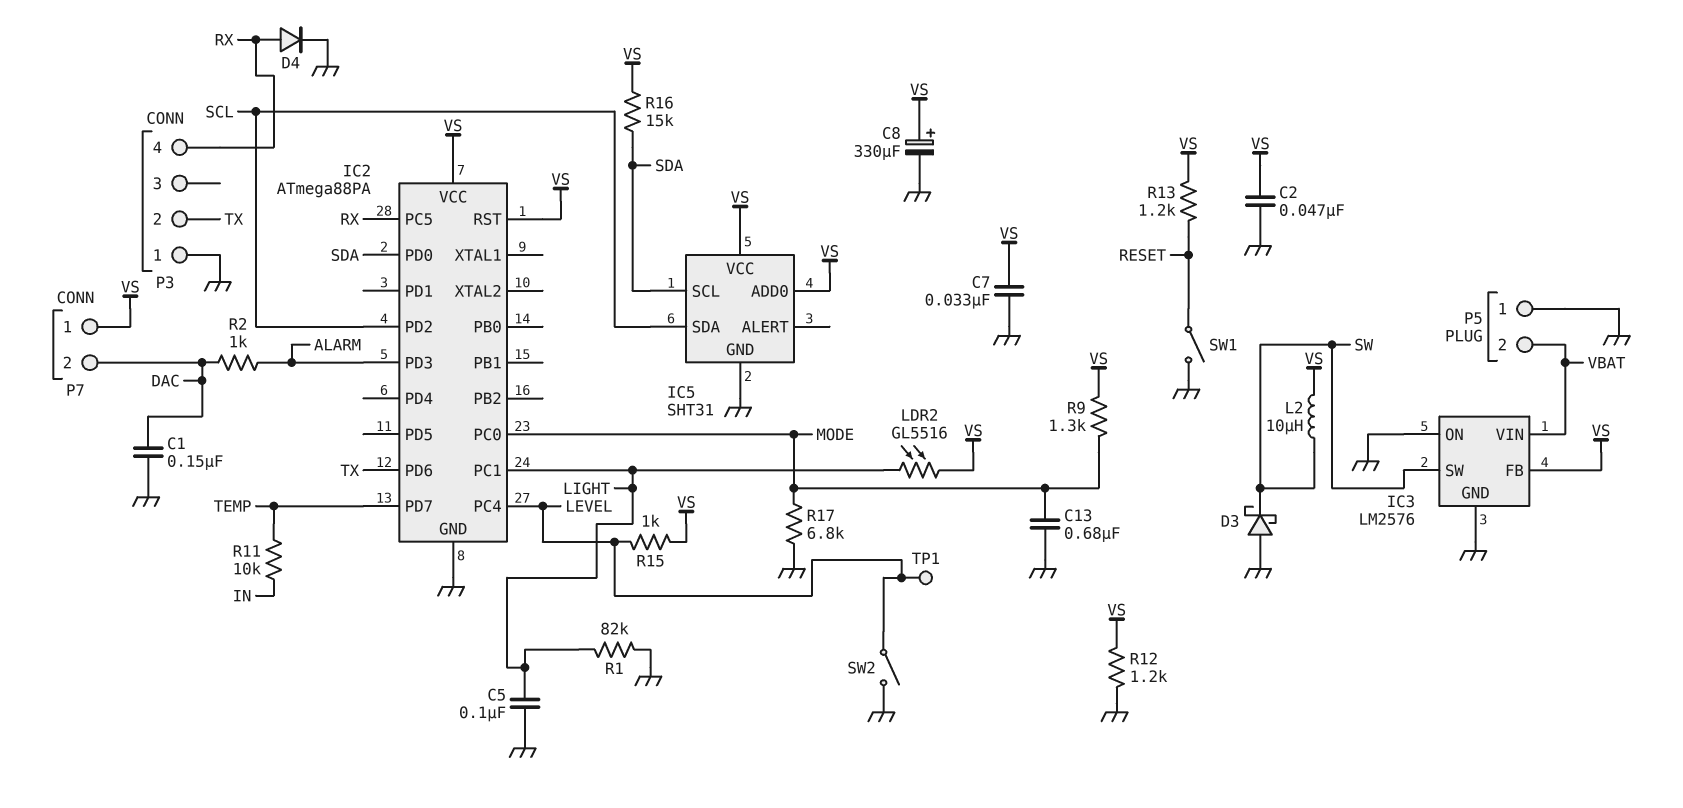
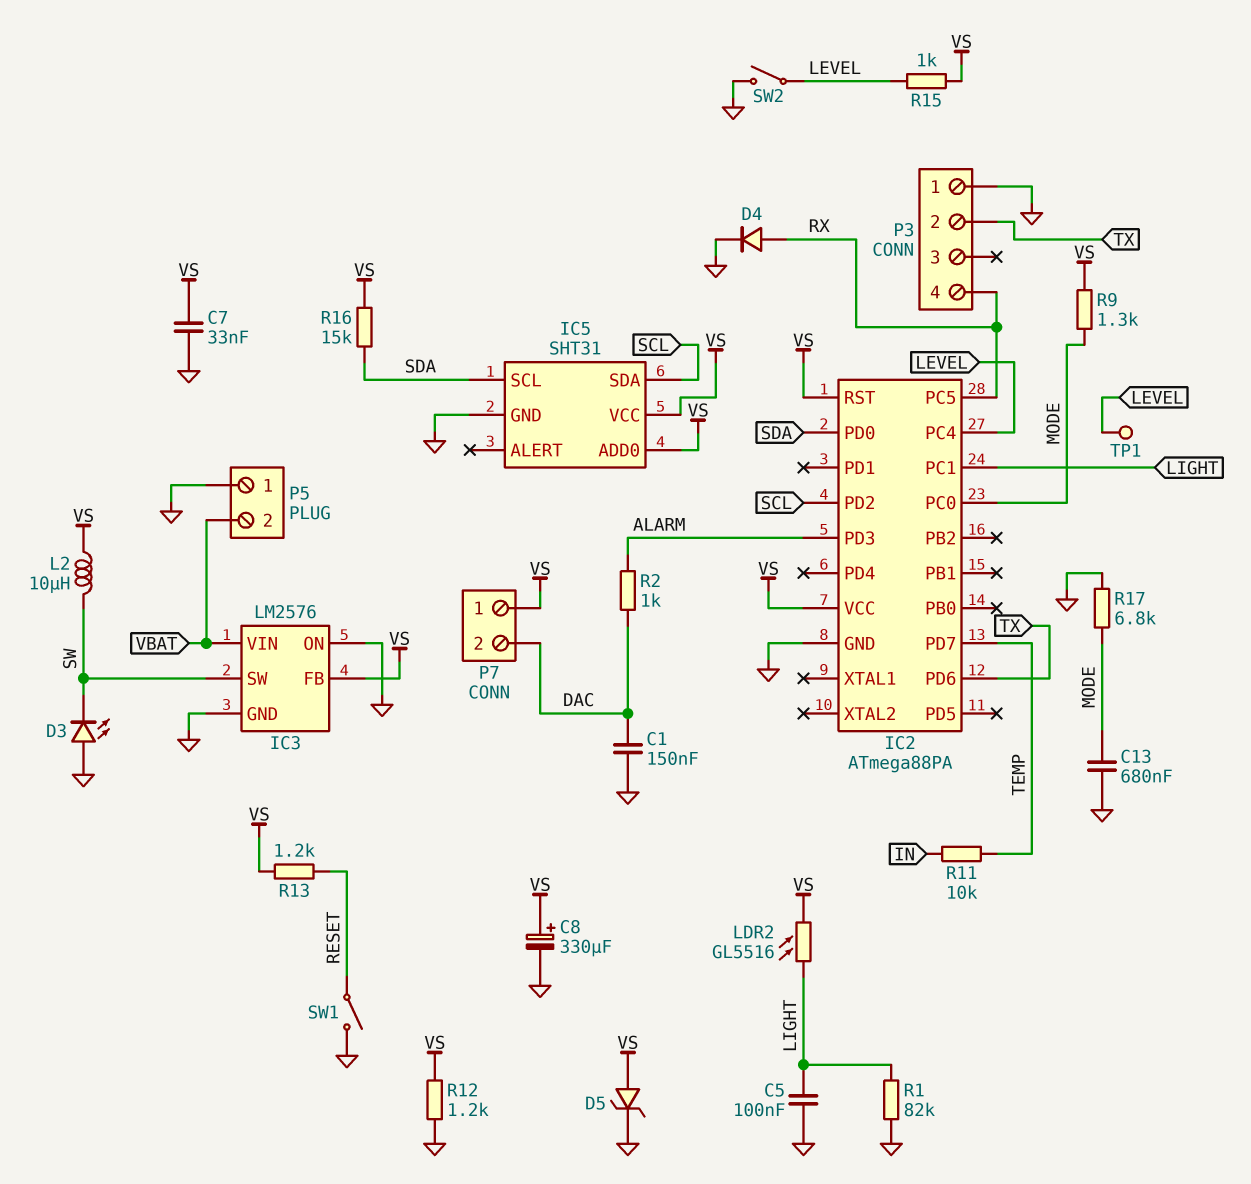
C2: 47nF (GND, VS) -> none
D3: schottky (A GND, K SW) -> LED (A GND, K SW)
D5: none -> zener (A VS, K GND)

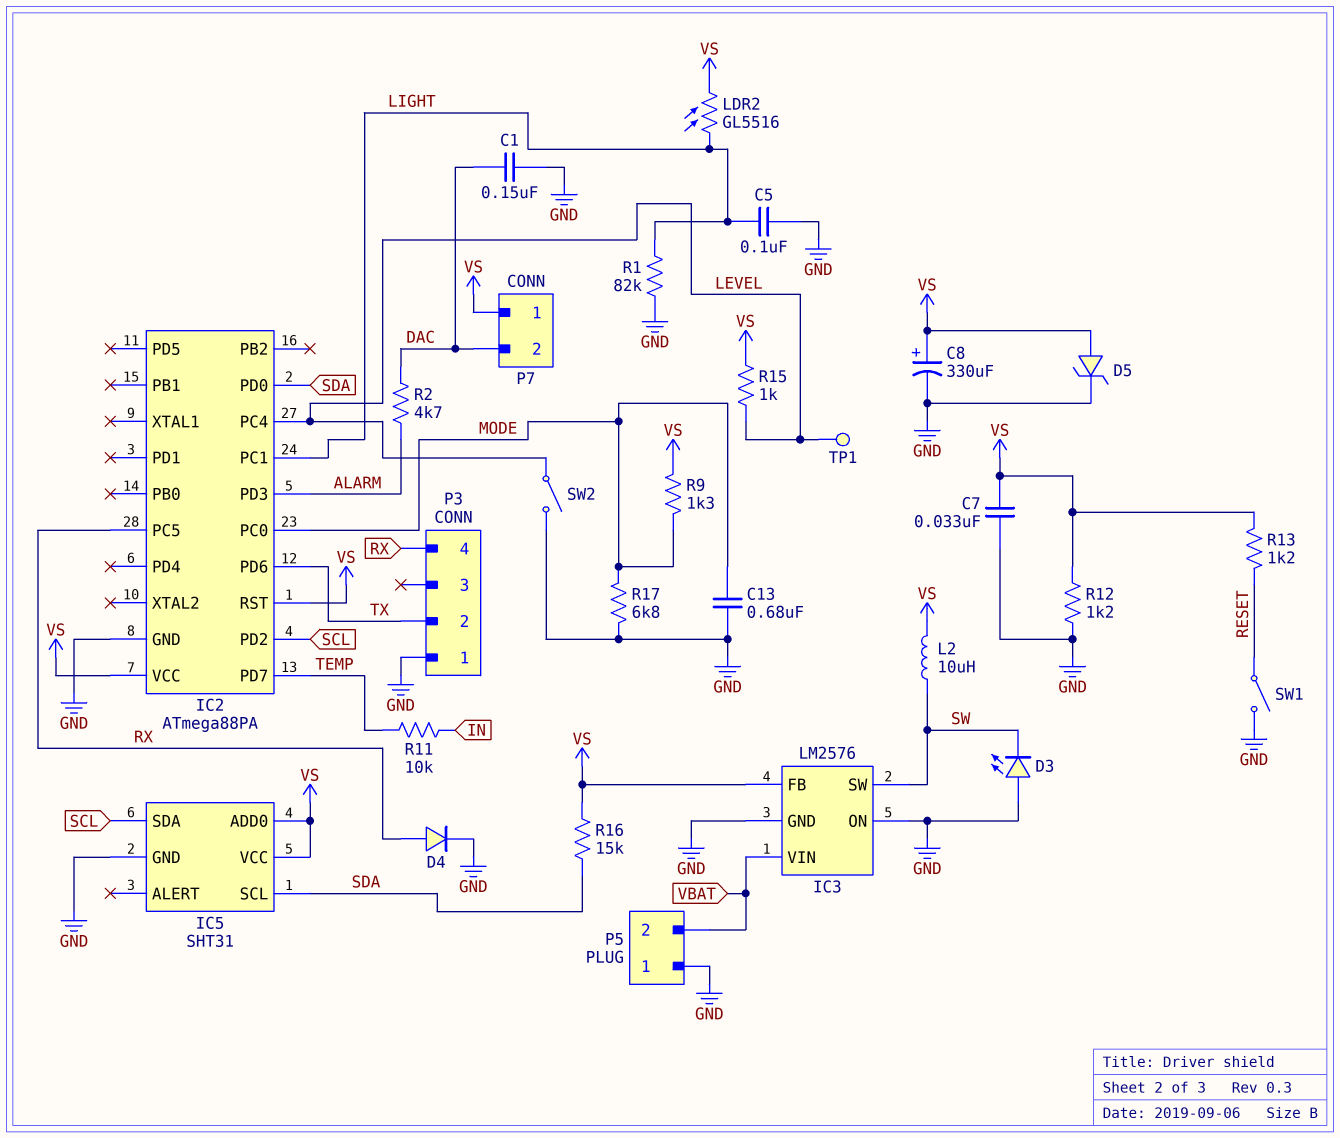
R2: 1k (ALARM, DAC) -> 4.7k (ALARM, DAC)

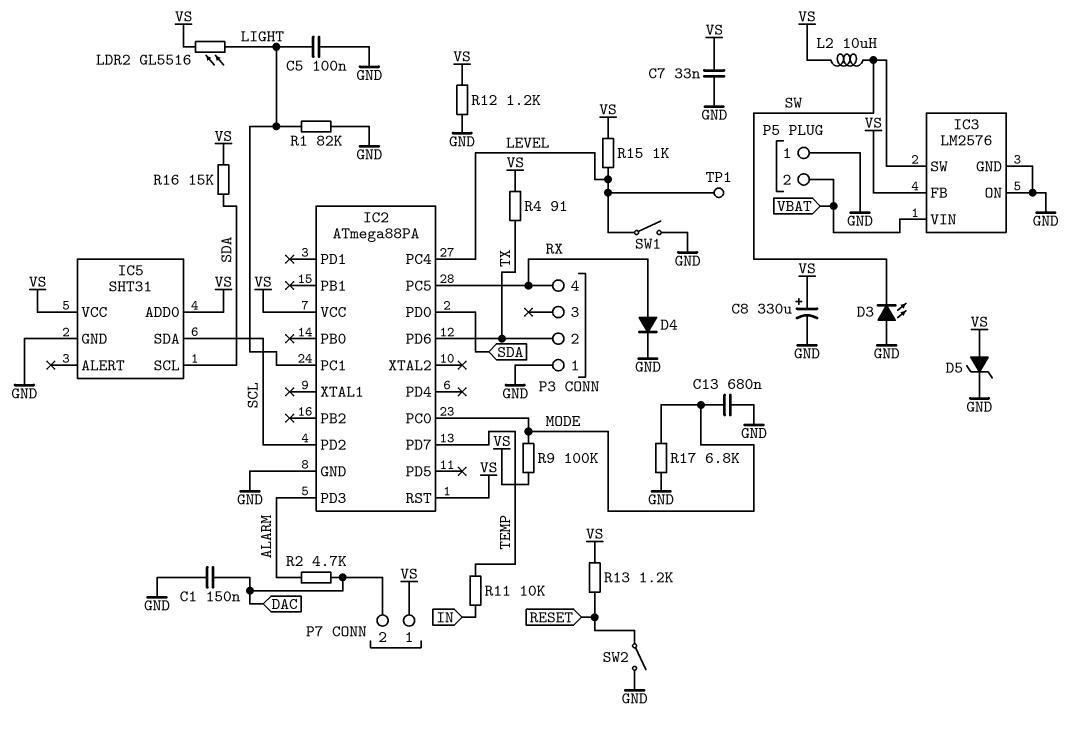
R4: none -> 91 (TX, VS)
R9: 1.3k (MODE, VS) -> 100k (MODE, VS)
SW1: switch (GND, RESET) -> switch (GND, LEVEL)
SW2: switch (GND, LEVEL) -> switch (GND, RESET)

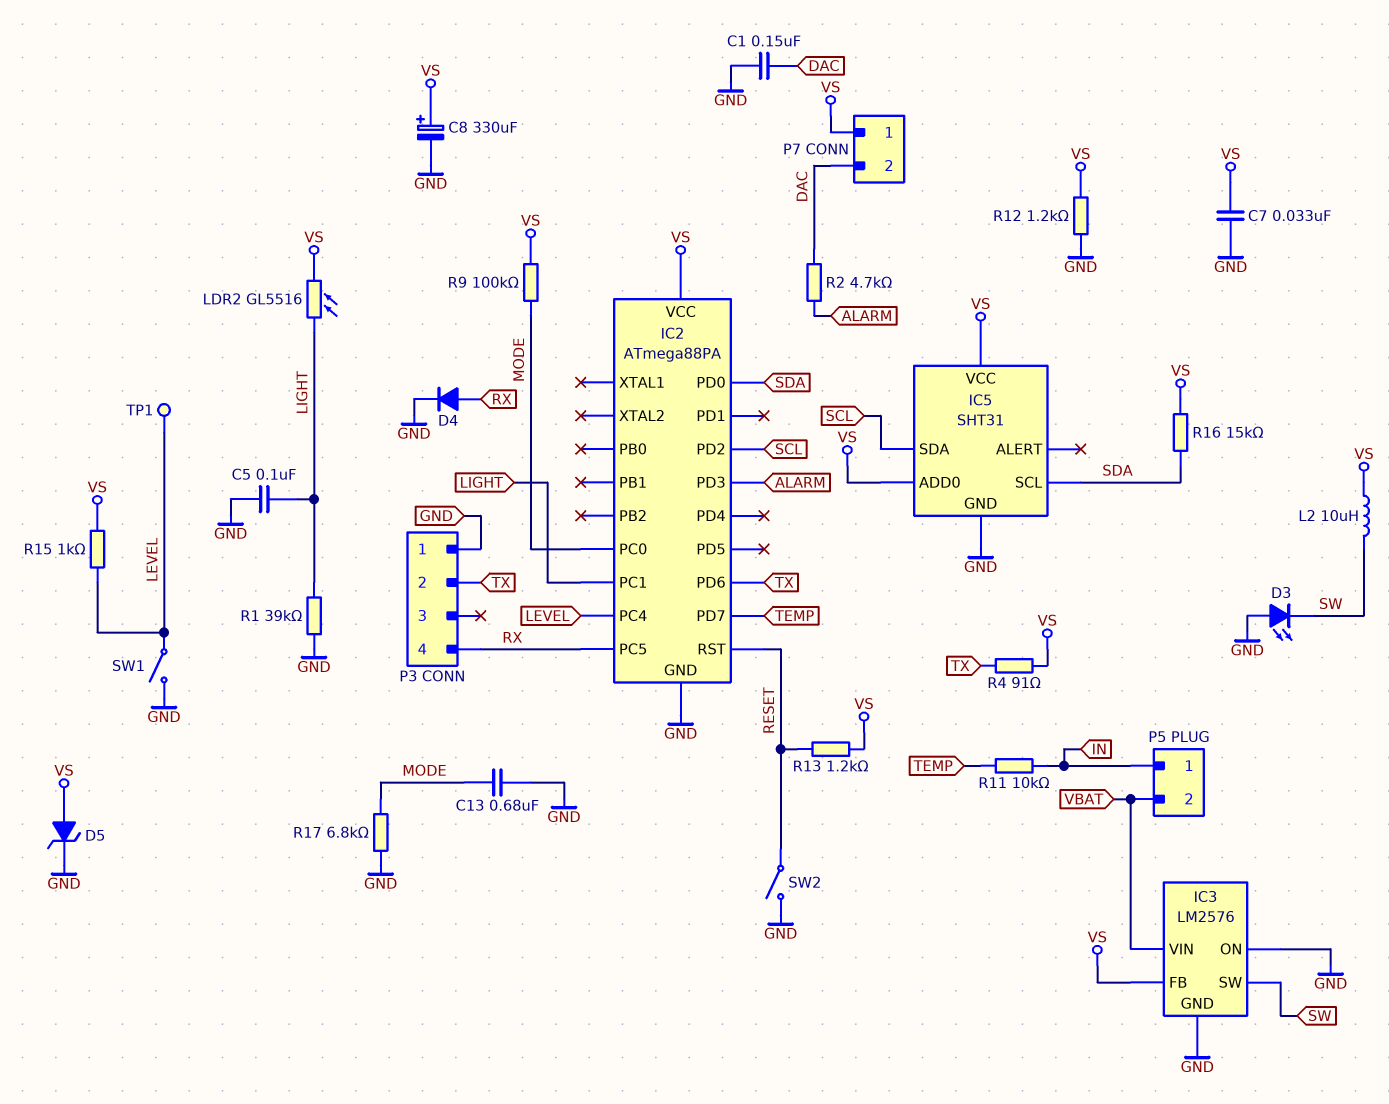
IC2 pin RST: VS -> RESET
P5 pin 1: GND -> IN
R1: 82k (GND, LIGHT) -> 39k (GND, LIGHT)

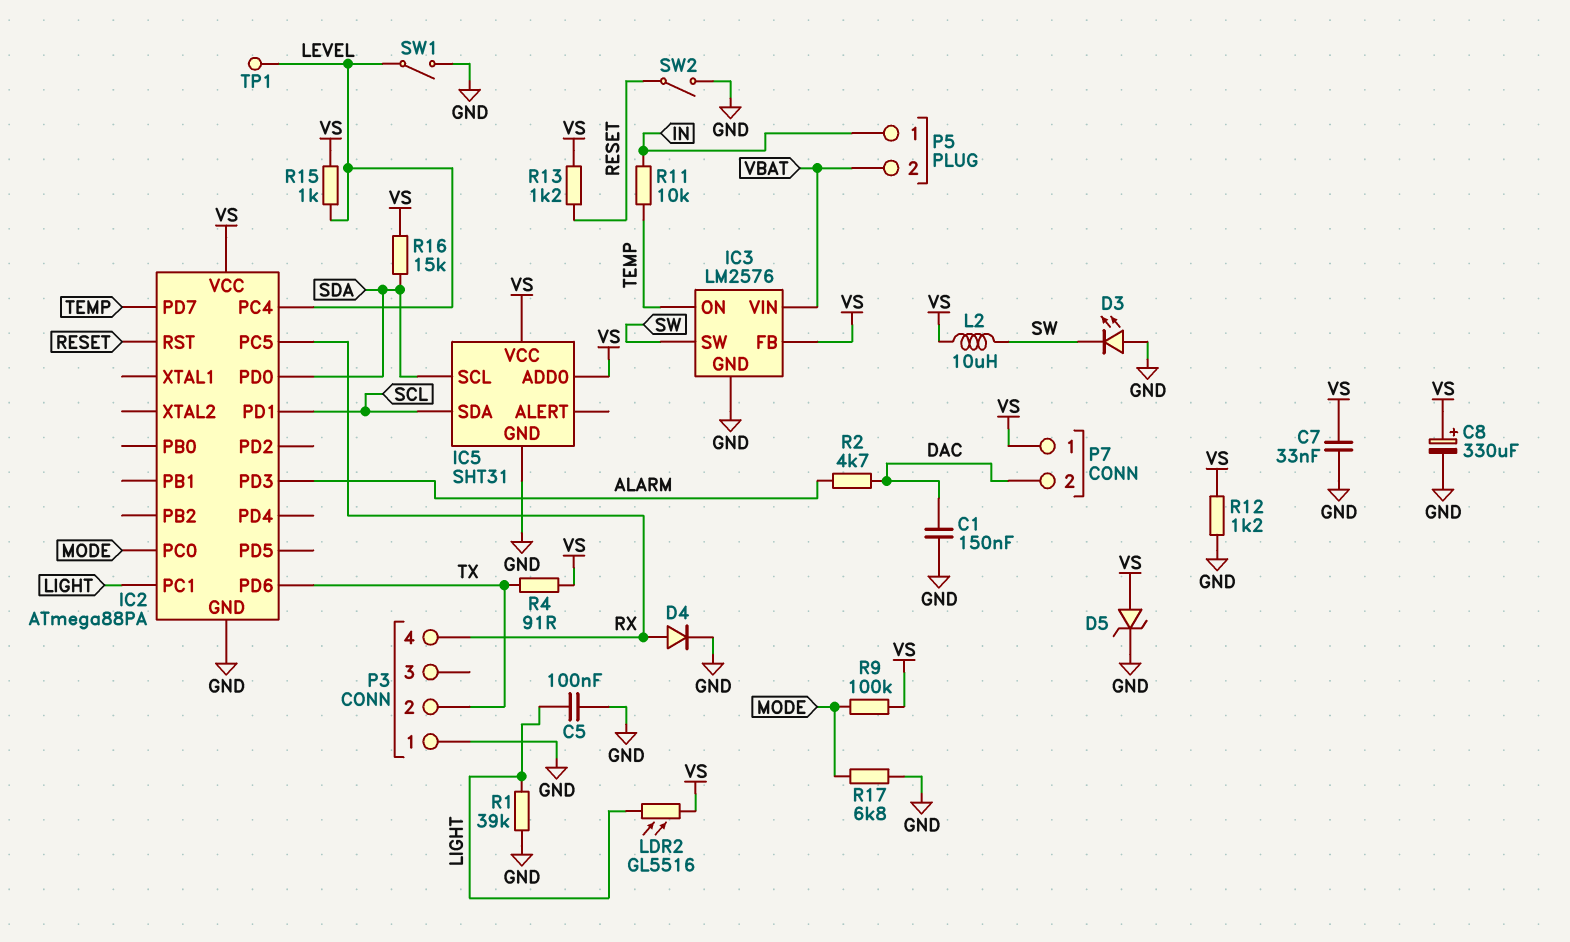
C13: 680nF (GND, MODE) -> none
IC2 pin PD1: none -> SCL
IC2 pin PD2: SCL -> none
IC3 pin ON: GND -> TEMP

